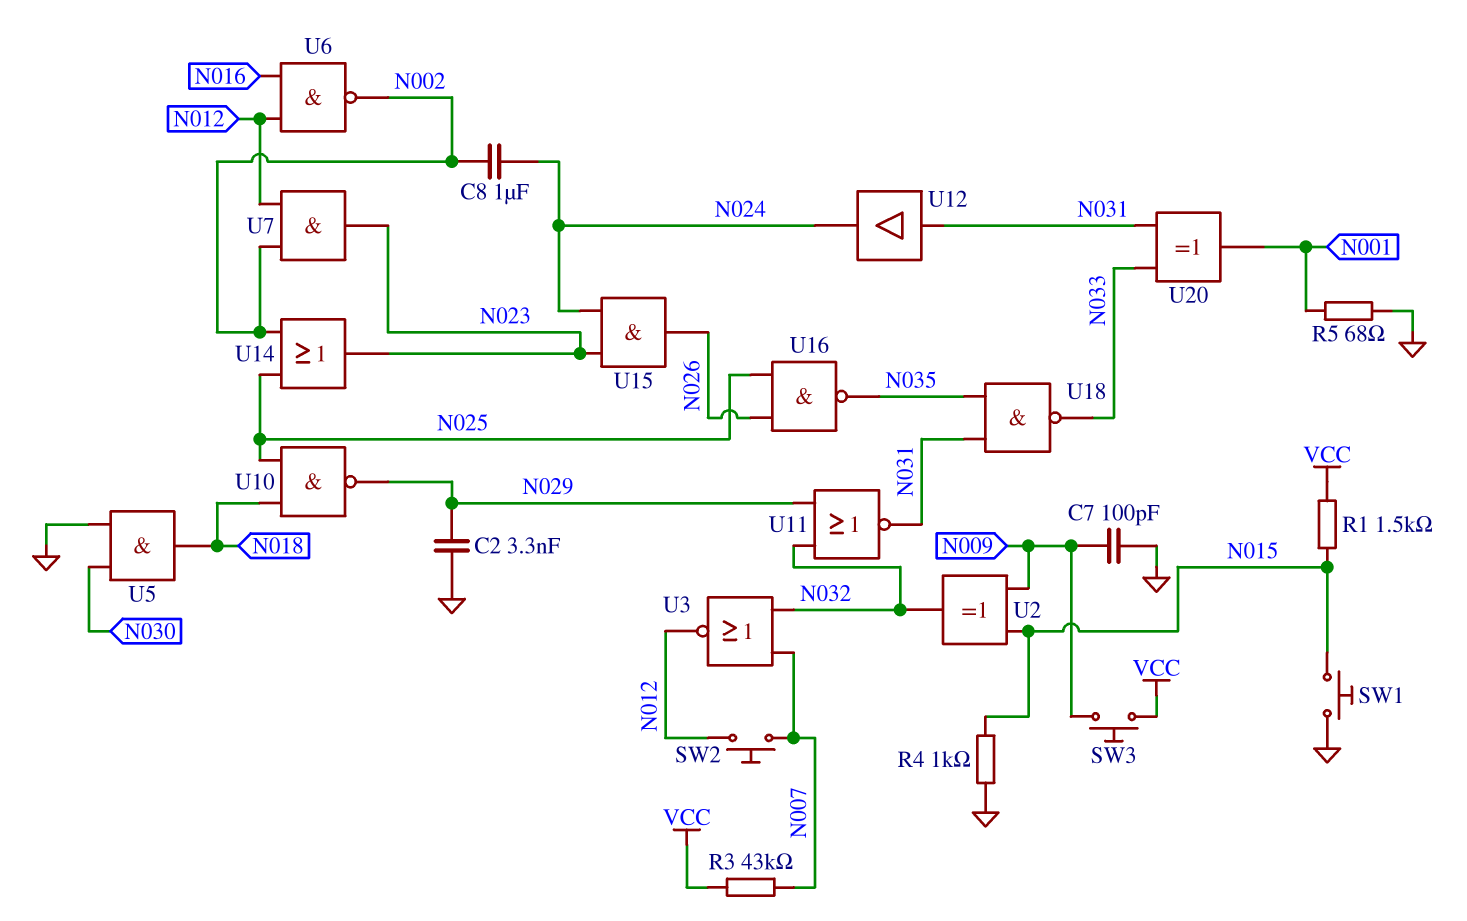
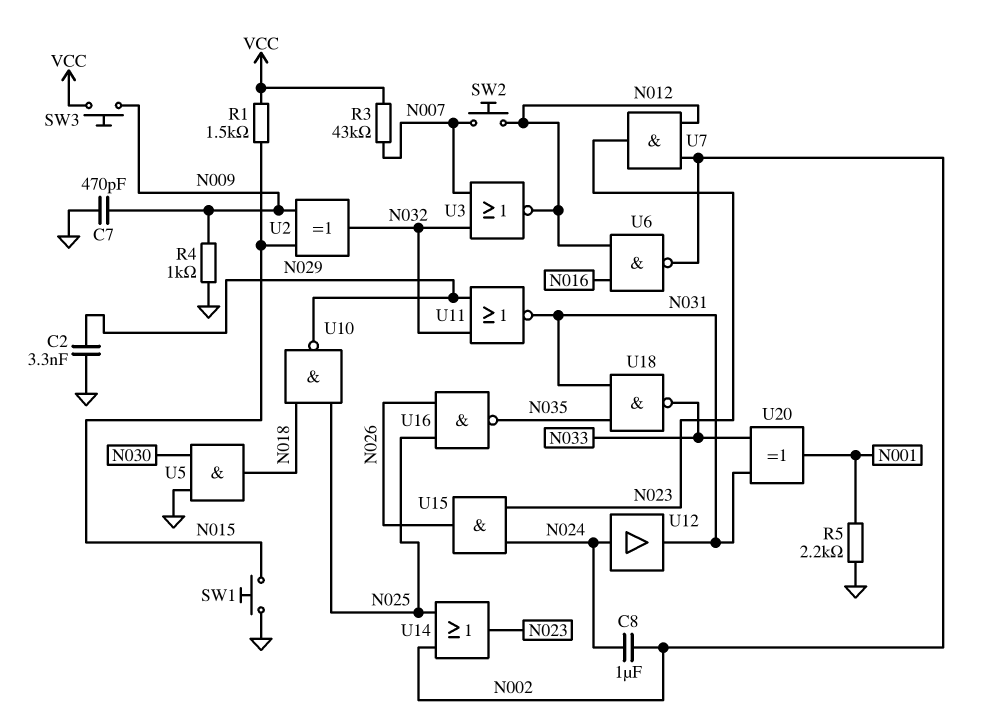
C7: 100pF (GND, N009) -> 470pF (GND, N009)
R4: 1k (GND, N015) -> 1k (GND, N009)
R5: 68 (GND, N001) -> 2.2k (GND, N001)
U12: buffer (in N031, out N024) -> buffer (in N024, out N031)

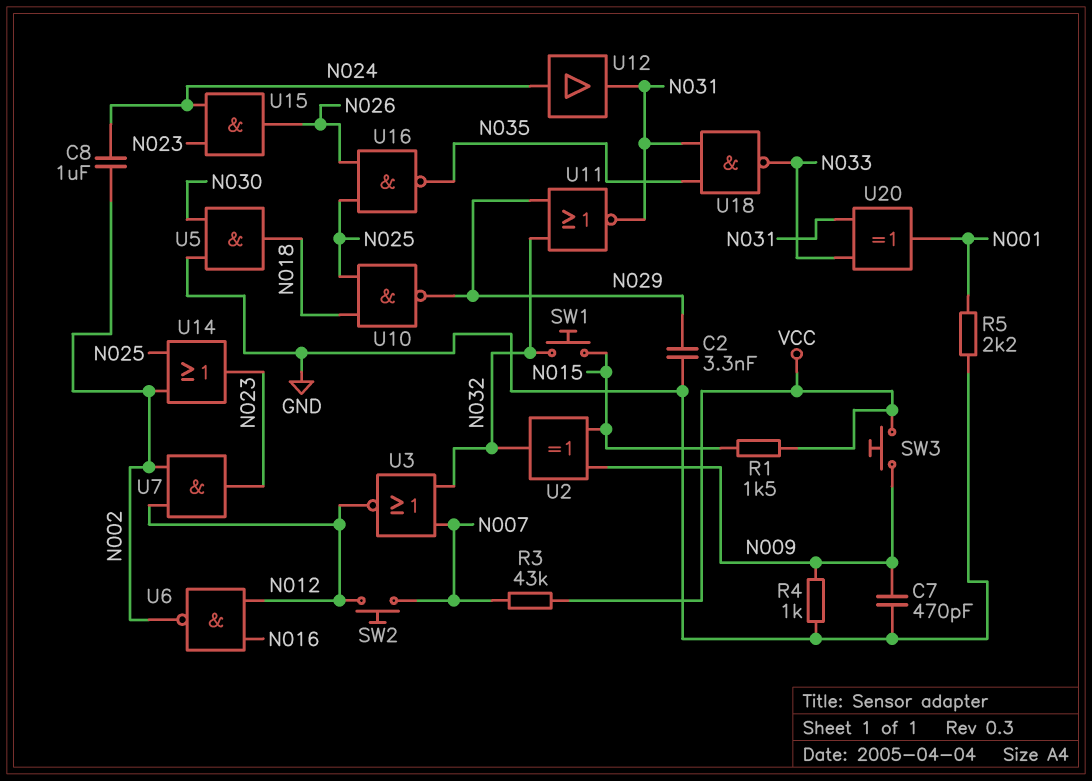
SW1: button (GND, N015) -> button (N015, N032)

